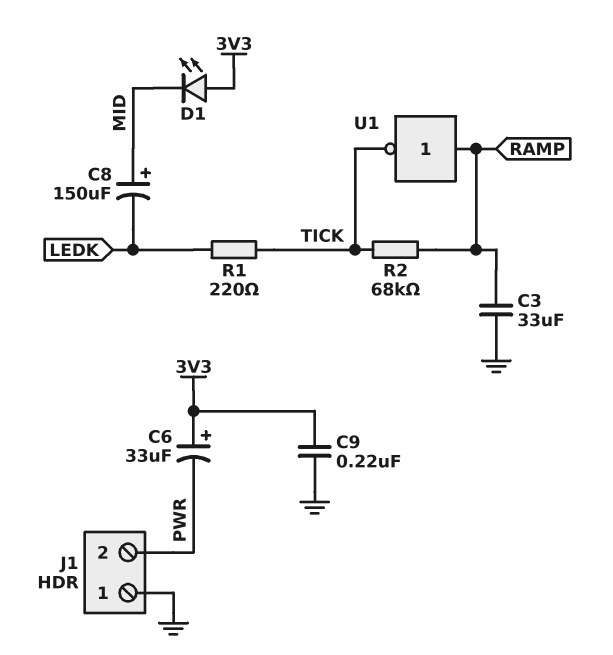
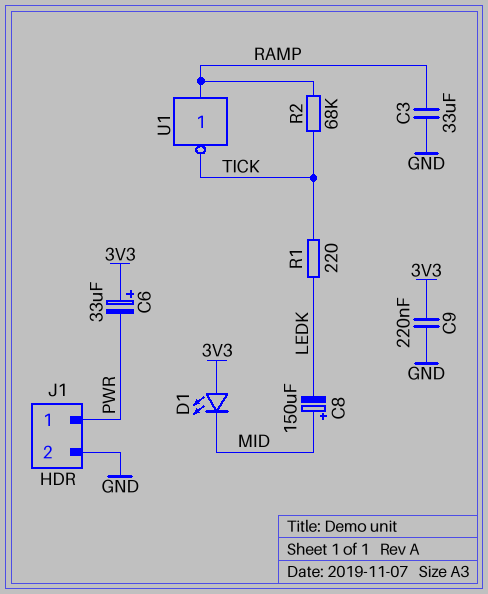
J1 pin 1: GND -> PWR
J1 pin 2: PWR -> GND

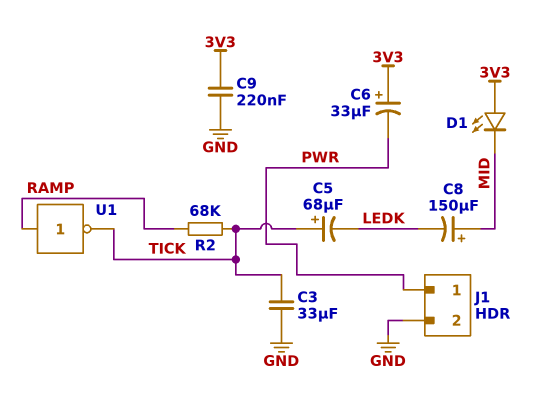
C3: 33uF (GND, RAMP) -> 33uF (GND, TICK)
C5: none -> 68uF (plus TICK, minus LEDK)
R1: 220 (LEDK, TICK) -> none

